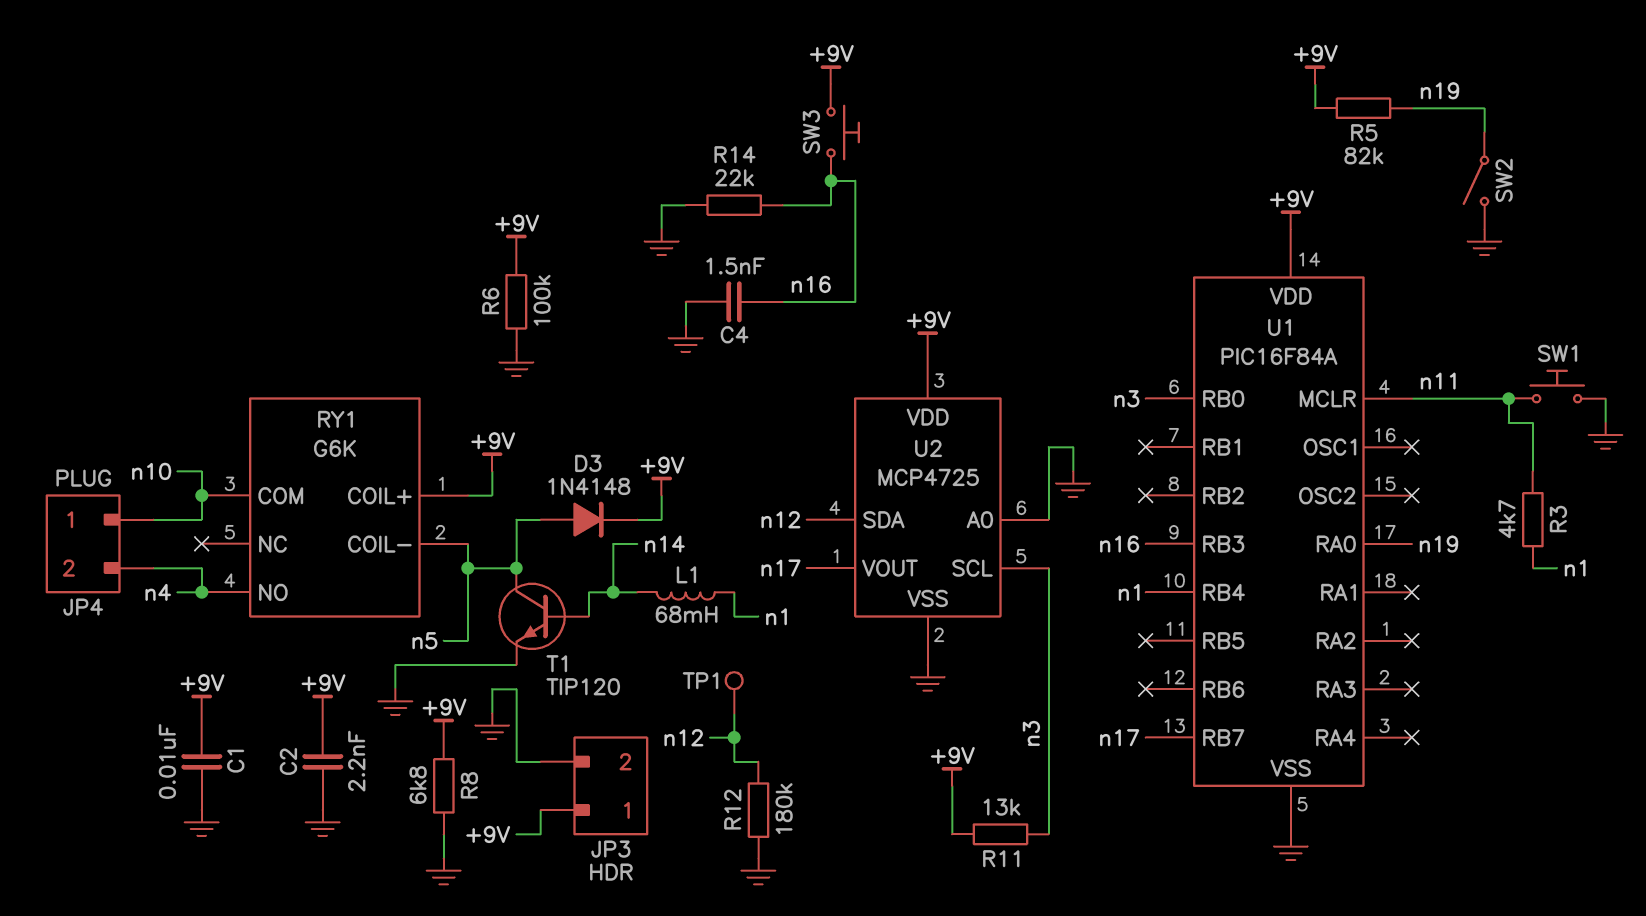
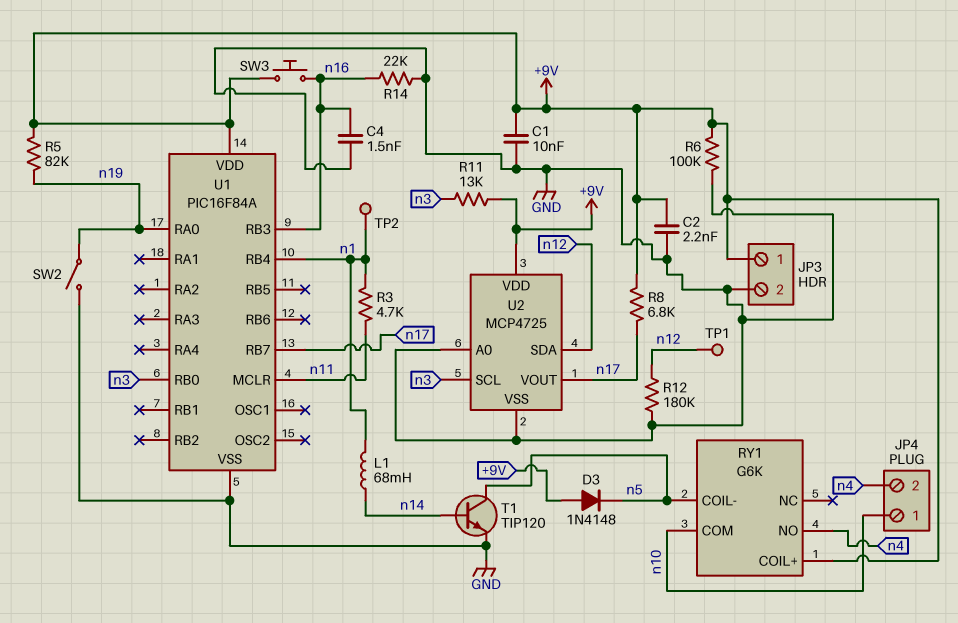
D3: diode 1N4148 (A n5, K +9V) -> diode 1N4148 (A +9V, K n5)
R8: 6.8k (+9V, GND) -> 6.8k (+9V, n17)
SW1: button (GND, n11) -> none
TP2: none -> test point (n1)

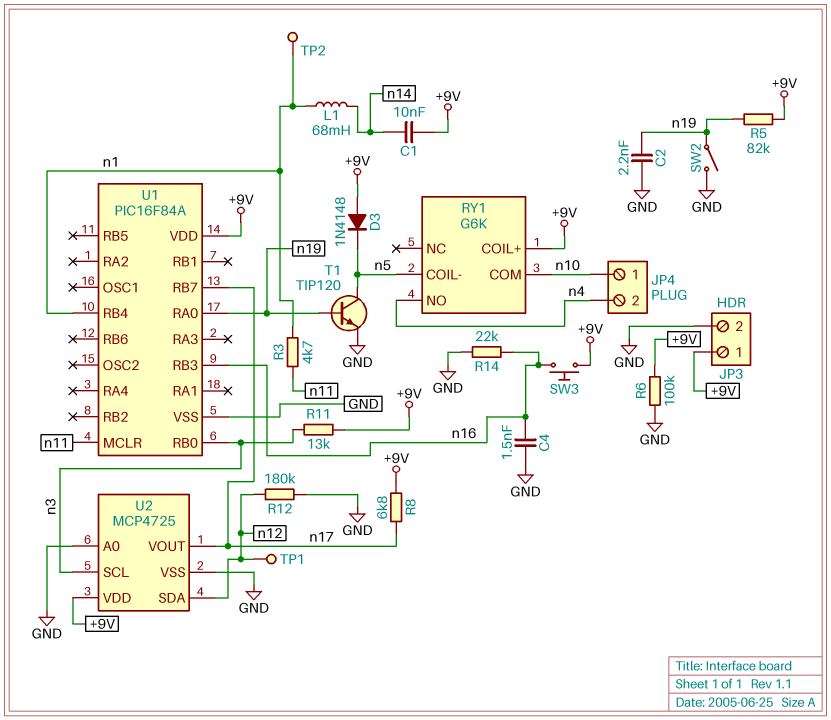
C1: 10nF (+9V, GND) -> 10nF (+9V, n14)
C2: 2.2nF (+9V, GND) -> 2.2nF (GND, n19)
T1: NPN TIP120 (B n14, C n5, E GND) -> NPN TIP120 (B n19, C n5, E GND)

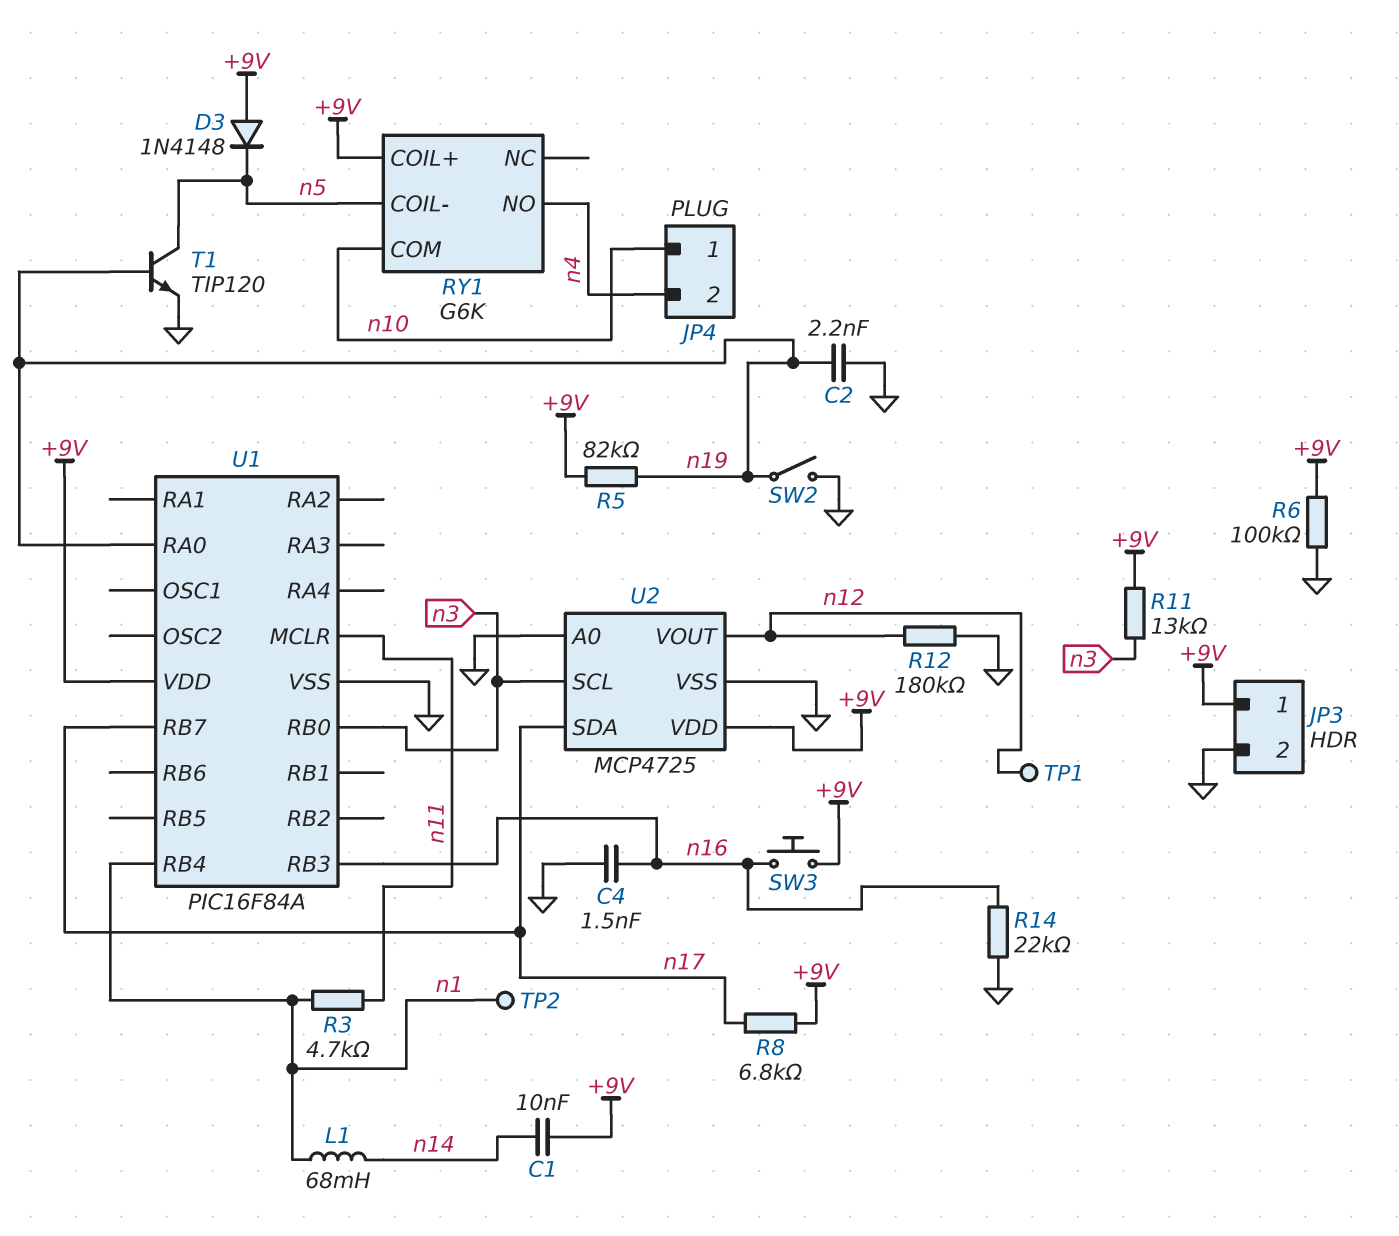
U2 pin SDA: n12 -> n17
U2 pin VOUT: n17 -> n12

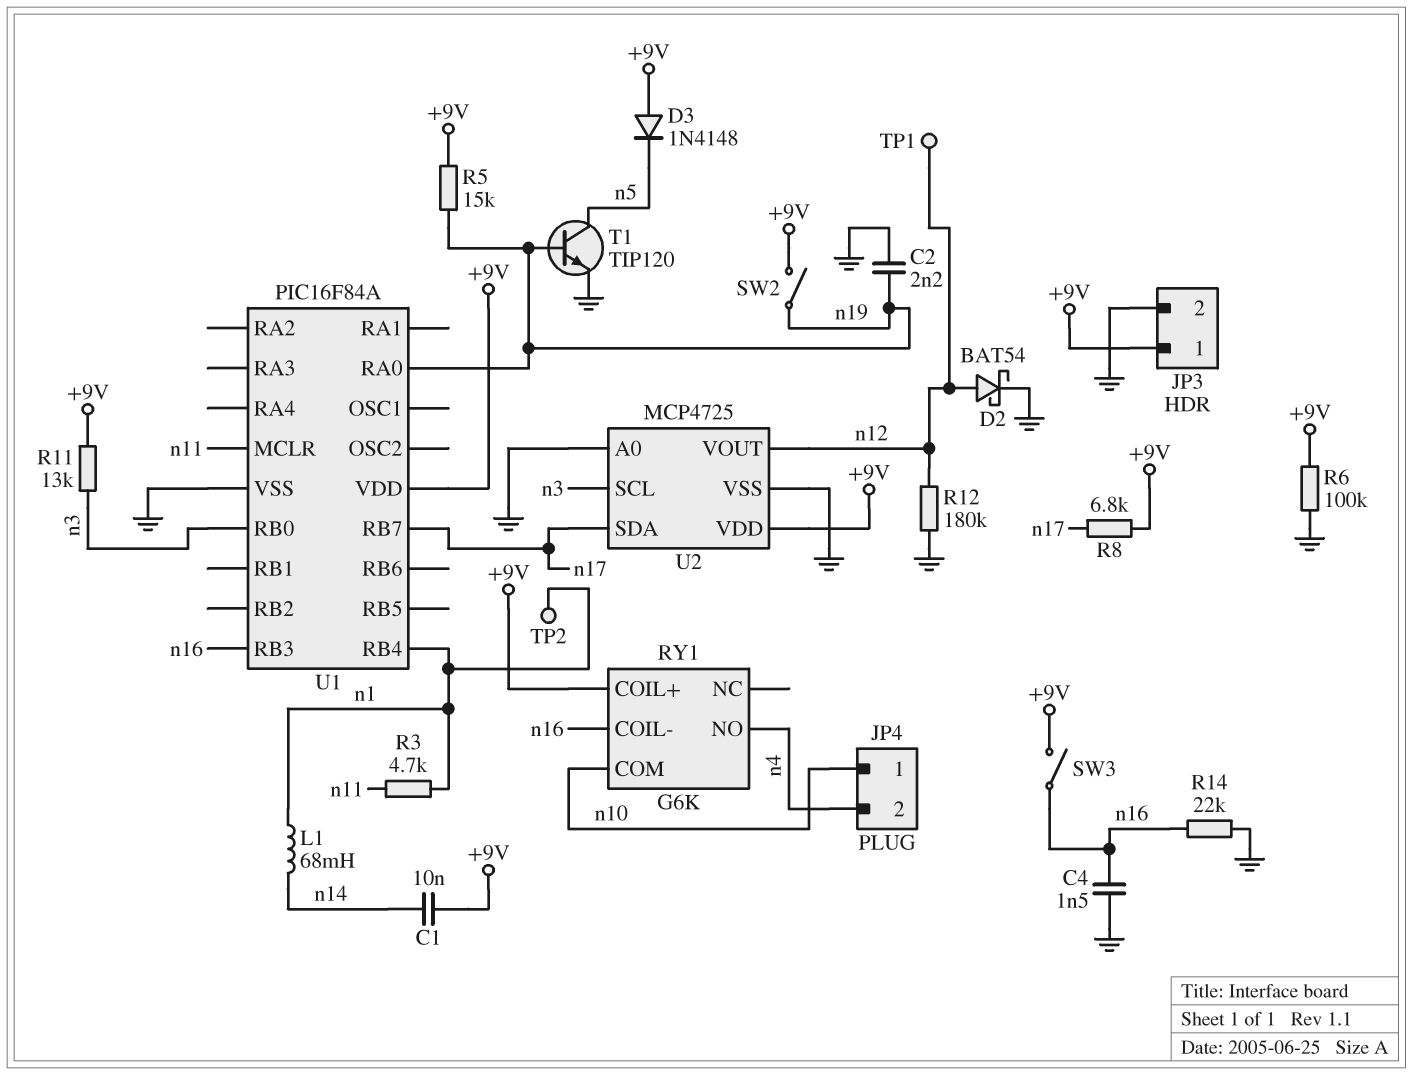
D2: none -> schottky BAT54 (A n12, K GND)
R5: 82k (+9V, n19) -> 15k (+9V, n19)
RY1 pin COIL-: n5 -> n16
SW2: switch (GND, n19) -> switch (+9V, n19)
SW3: button (+9V, n16) -> switch (+9V, n16)

